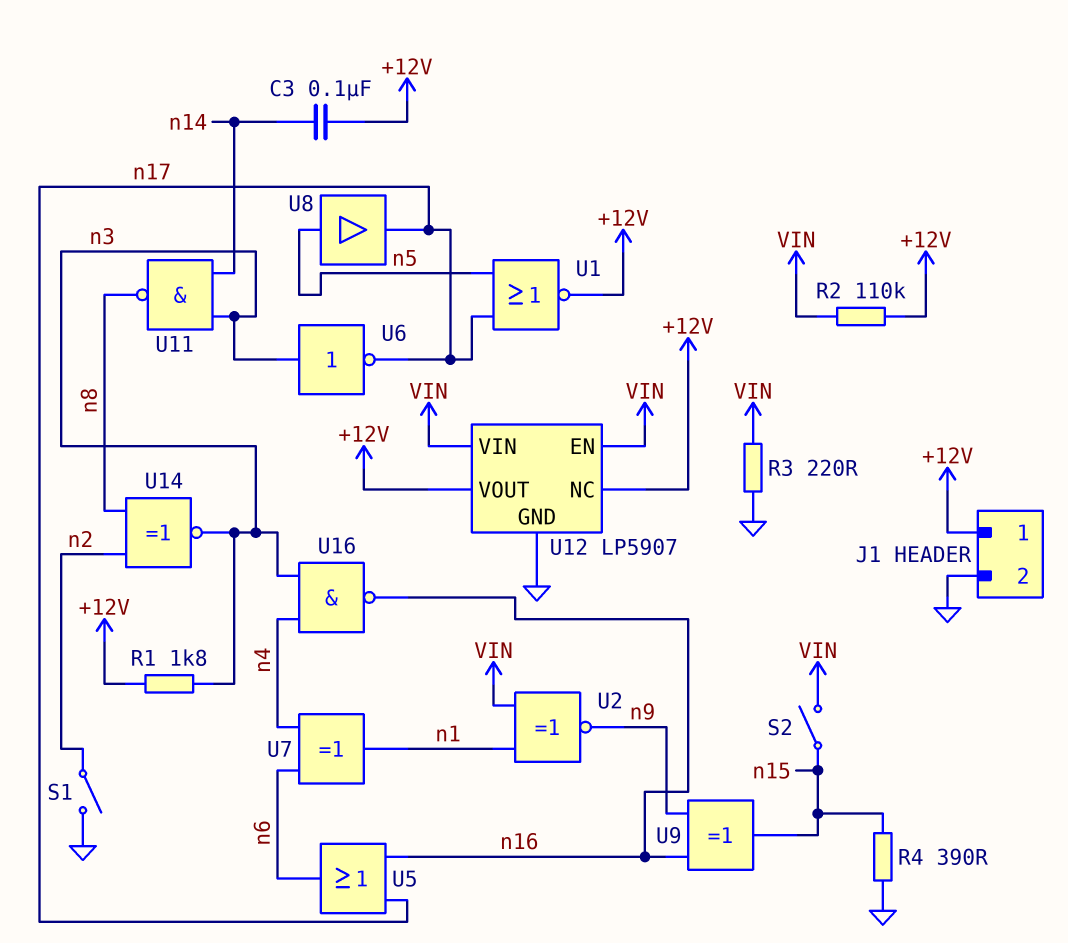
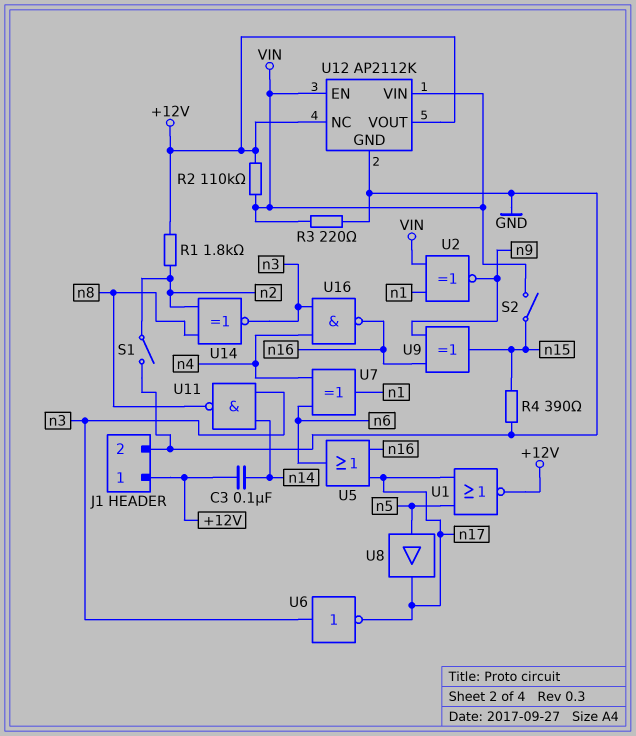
R1: 1.8k (+12V, n3) -> 1.8k (+12V, n2)
U12: LP5907 -> AP2112K

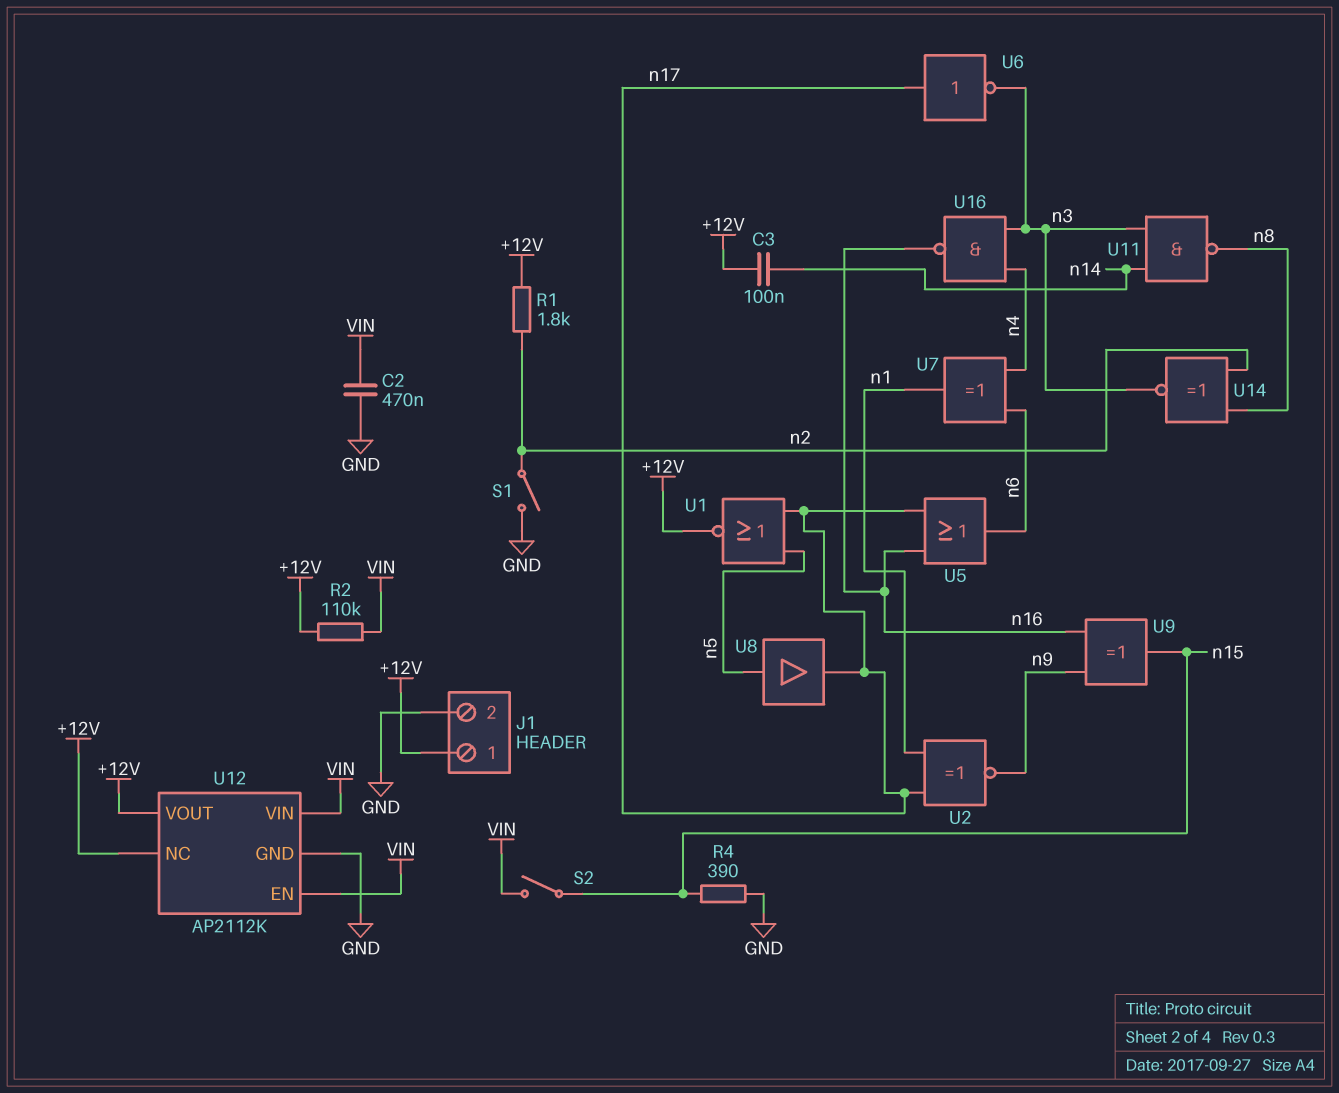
C2: none -> 470nF (GND, VIN)
R3: 220 (GND, VIN) -> none
U2: XNOR (in VIN, in n1, out n9) -> XNOR (in n1, in n17, out n9)
U6: NOT (in n3, out n17) -> NOT (in n17, out n3)

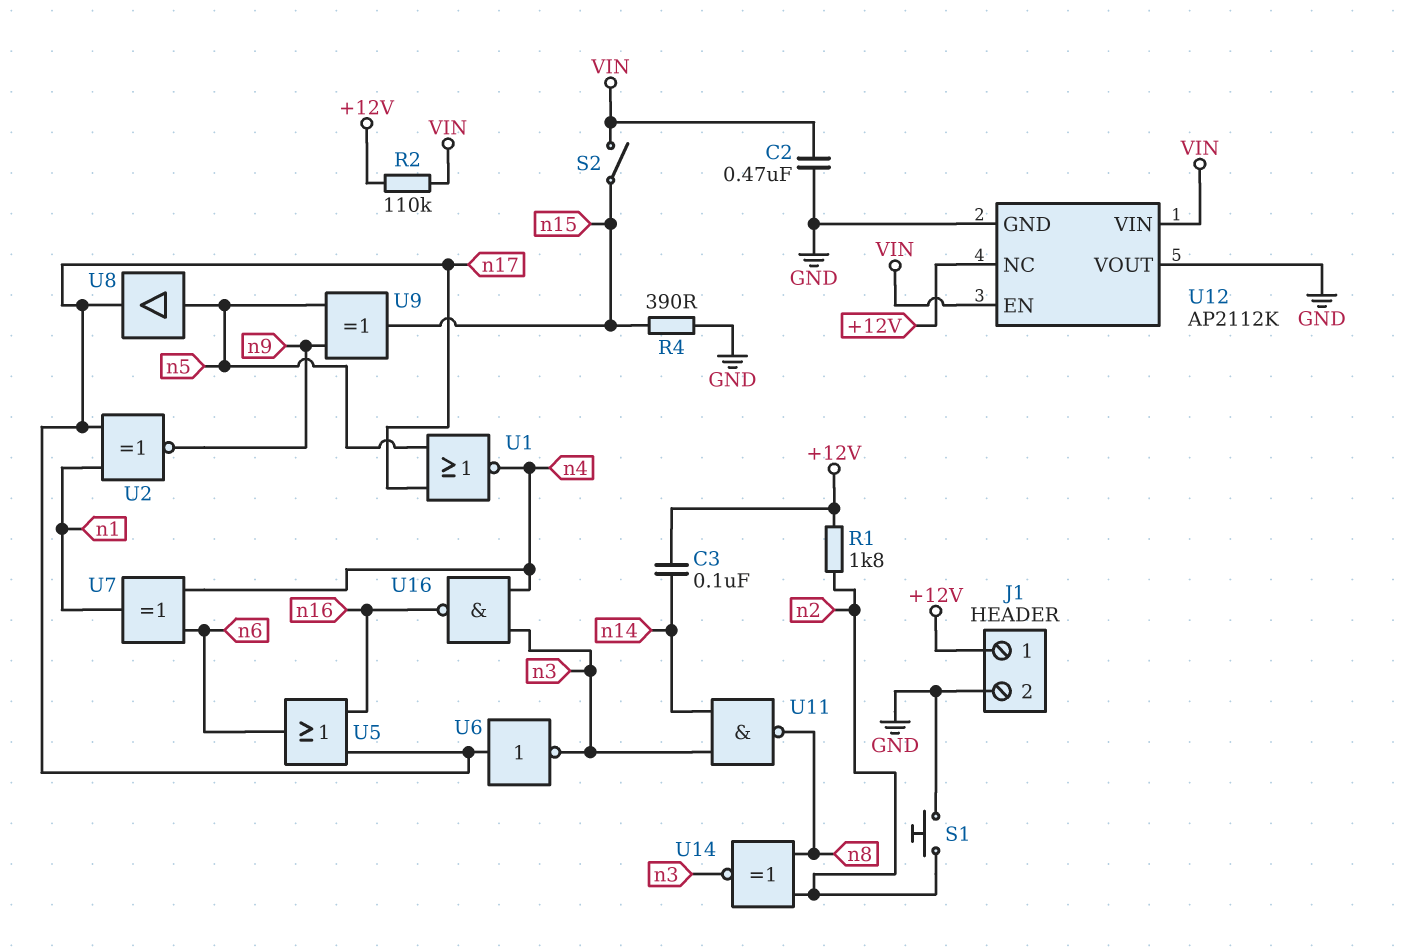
S1: switch (GND, n2) -> button (GND, n2)
U1: NOR (in n5, in n17, out +12V) -> NOR (in n5, in n17, out n4)
U9: XOR (in n9, in n16, out n15) -> XOR (in n5, in n9, out n15)
U12 pin VOUT: +12V -> GND

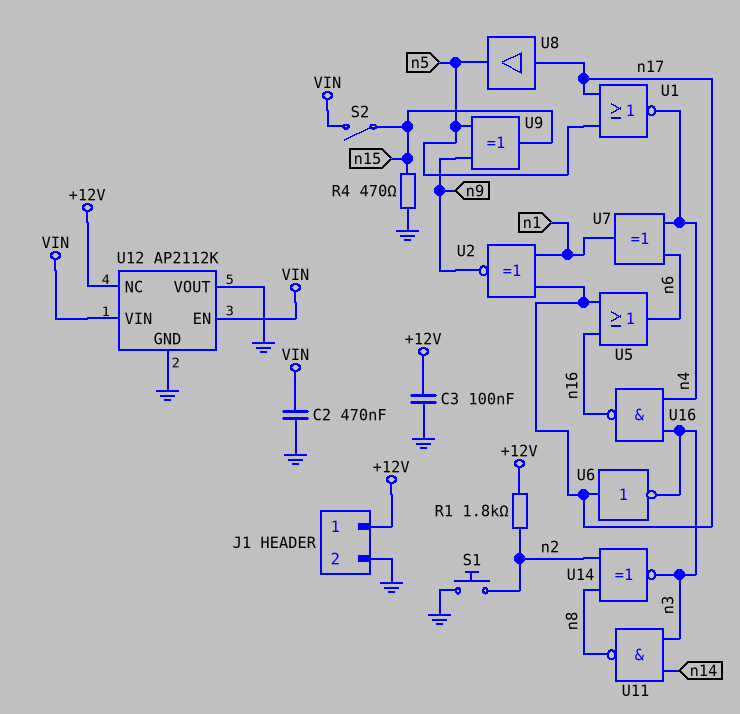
C3: 100nF (+12V, n14) -> 100nF (+12V, GND)
R2: 110k (+12V, VIN) -> none
R4: 390 (GND, n15) -> 470 (GND, n15)
U8: buffer (in n5, out n17) -> buffer (in n17, out n5)

